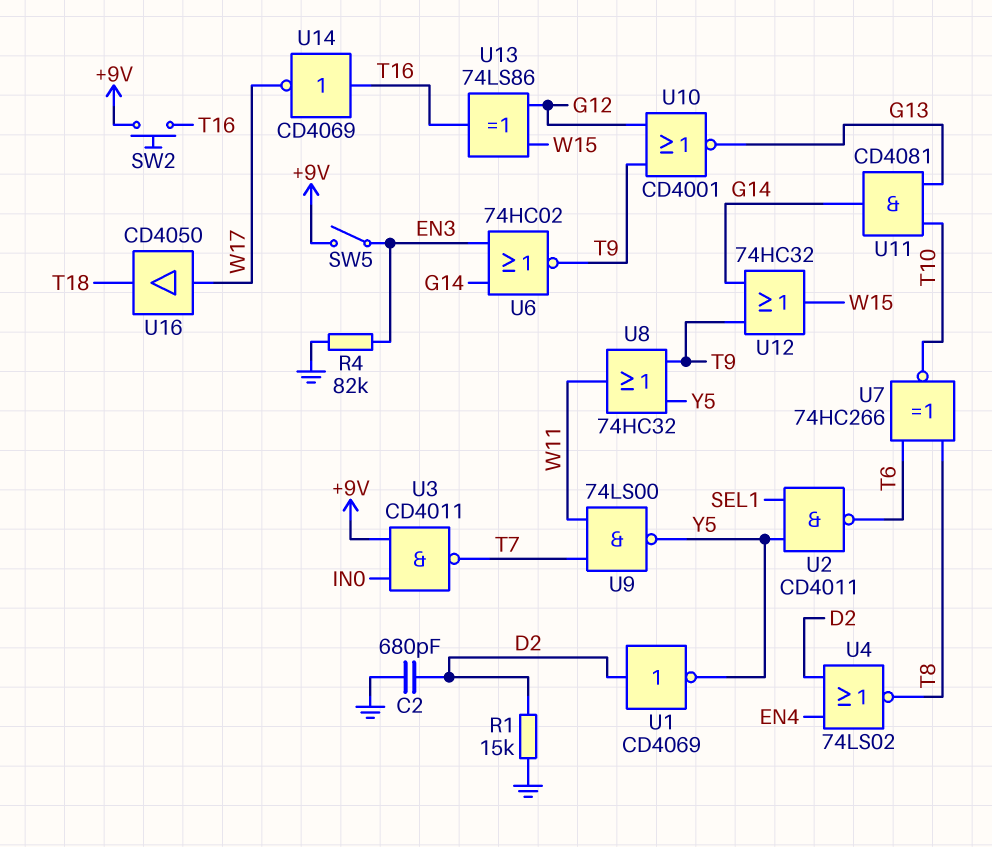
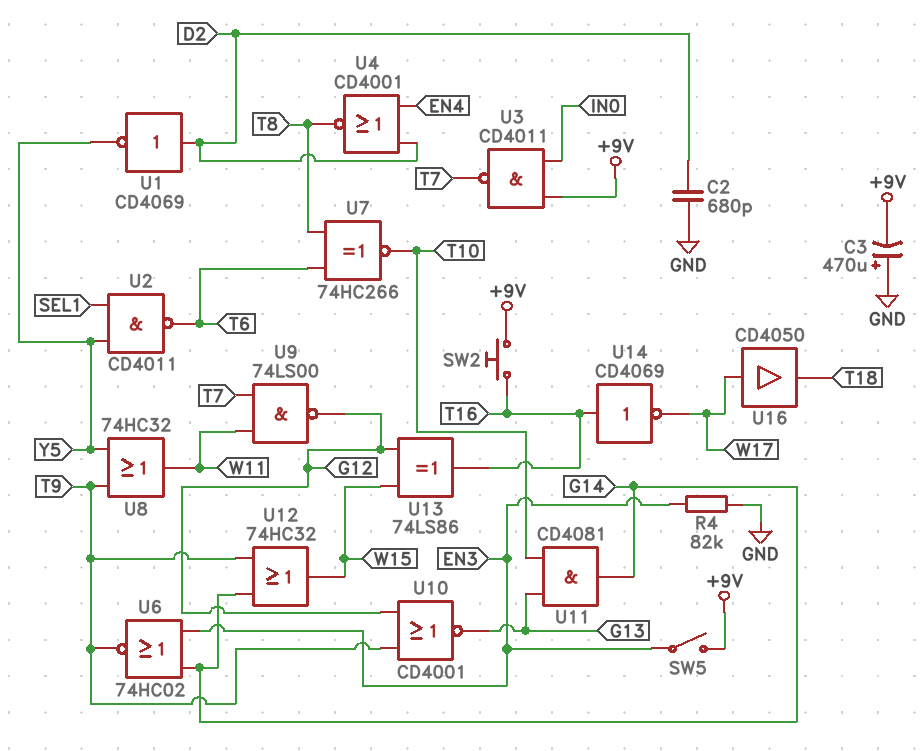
C3: none -> 470uF (plus GND, minus +9V)
R1: 15k (D2, GND) -> none
U4: NOR 74LS02 (in D2, in EN4, out T8) -> NOR CD4001 (in D2, in EN4, out T8)
U9: NAND 74LS00 (in T7, in W11, out Y5) -> NAND 74LS00 (in T7, in W11, out G12)

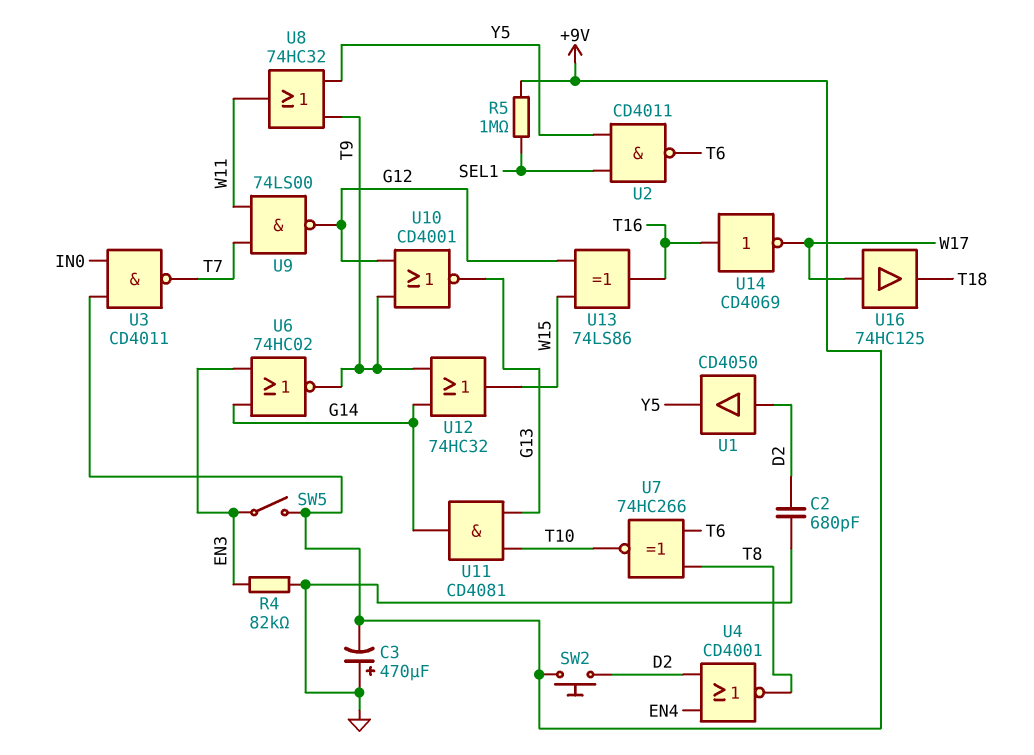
R5: none -> 1M (+9V, SEL1)
SW2: button (+9V, T16) -> button (+9V, D2)
U1: NOT CD4069 (in D2, out Y5) -> buffer CD4050 (in D2, out Y5)
U16: buffer CD4050 (in W17, out T18) -> buffer 74HC125 (in W17, out T18)

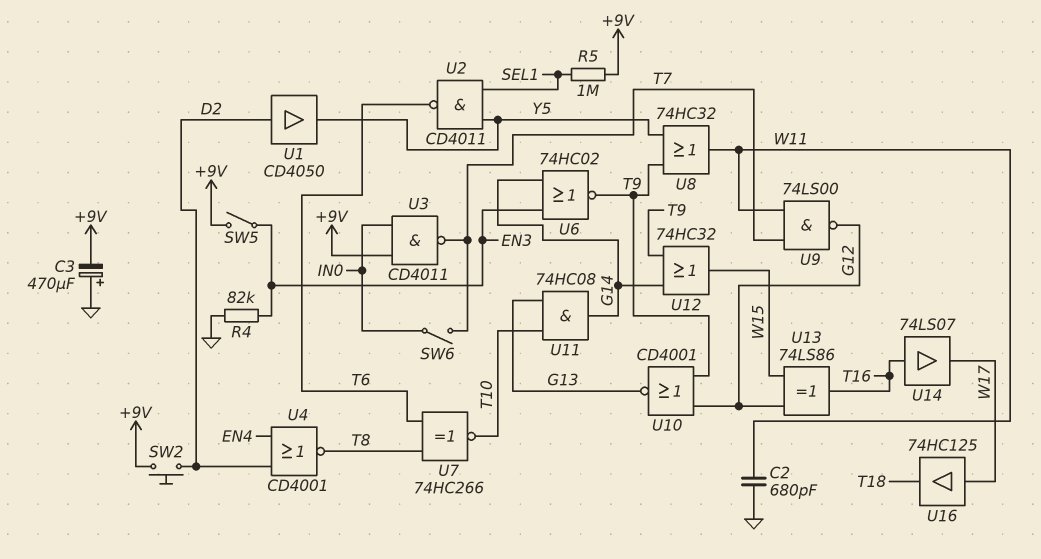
C2: 680pF (D2, GND) -> 680pF (GND, W11)
SW6: none -> switch (IN0, T7)
U11: AND CD4081 (in G13, in T10, out G14) -> AND 74HC08 (in G13, in T10, out G14)
U14: NOT CD4069 (in T16, out W17) -> buffer 74LS07 (in T16, out W17)

